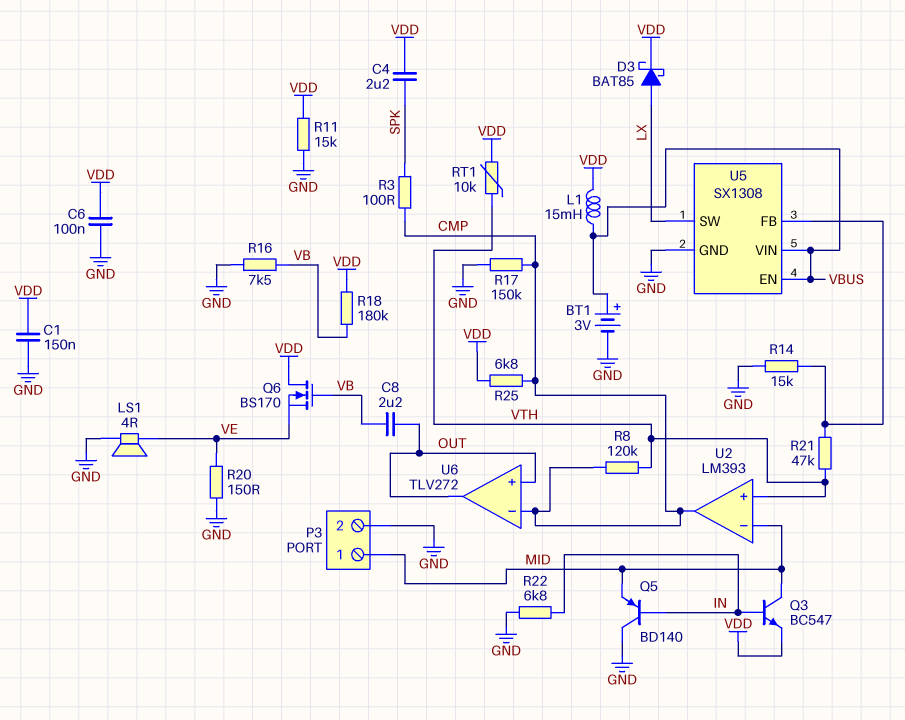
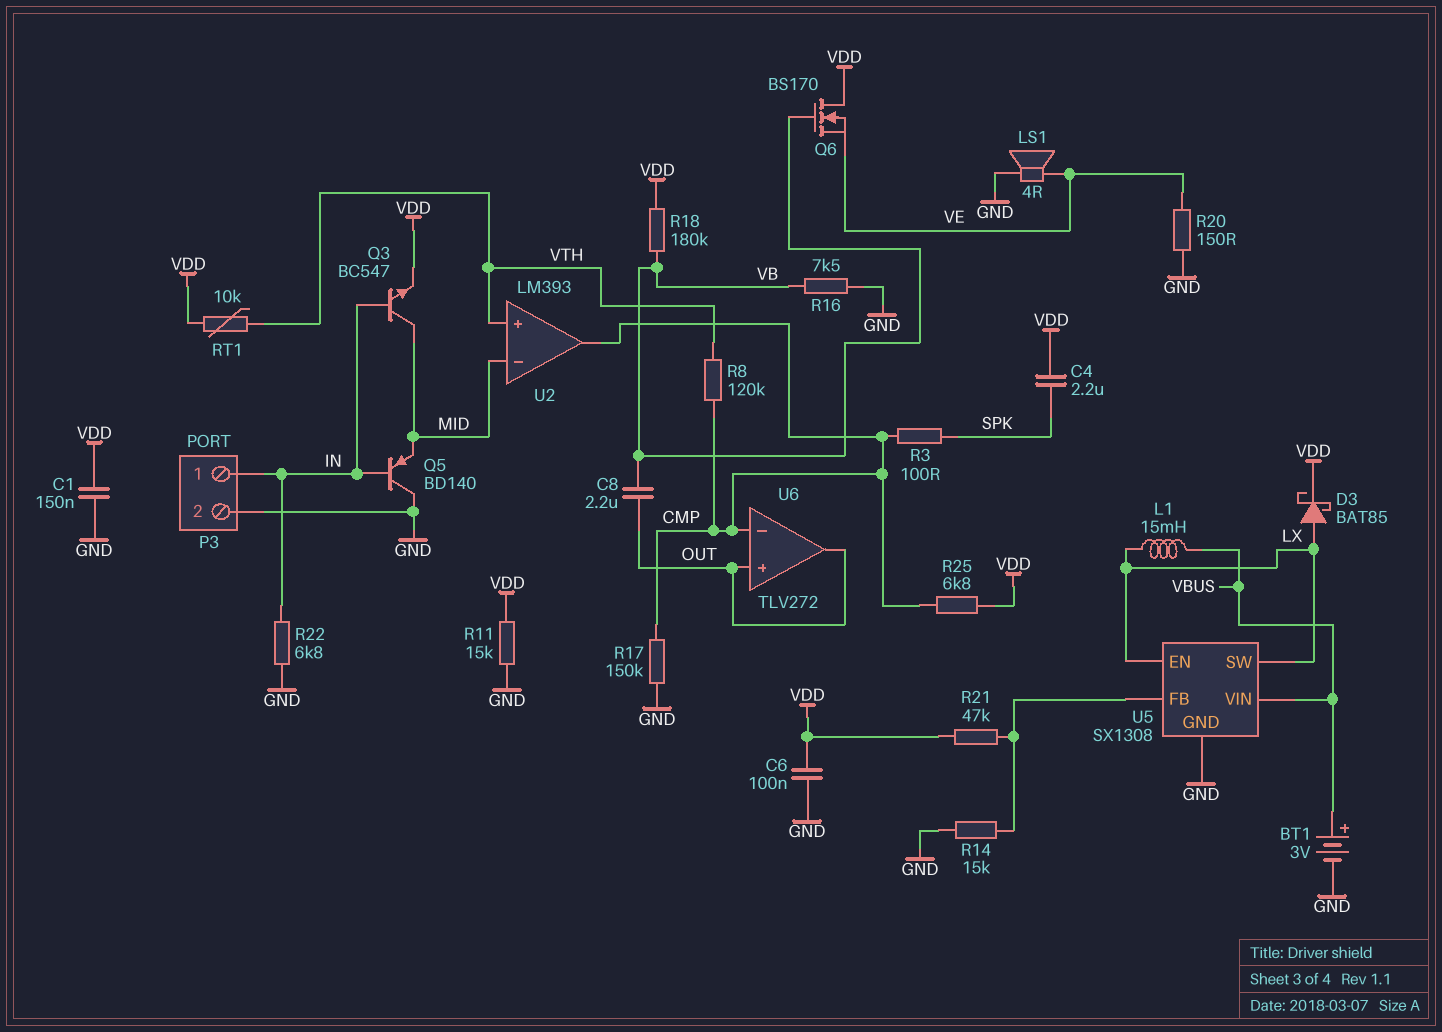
L1: 15mH (VBUS, VDD) -> 15mH (LX, VBUS)
P3 pin 1: MID -> IN
R21: 47k (U5/FB, VTH) -> 47k (U5/FB, VDD)
U5 pin EN: VBUS -> LX

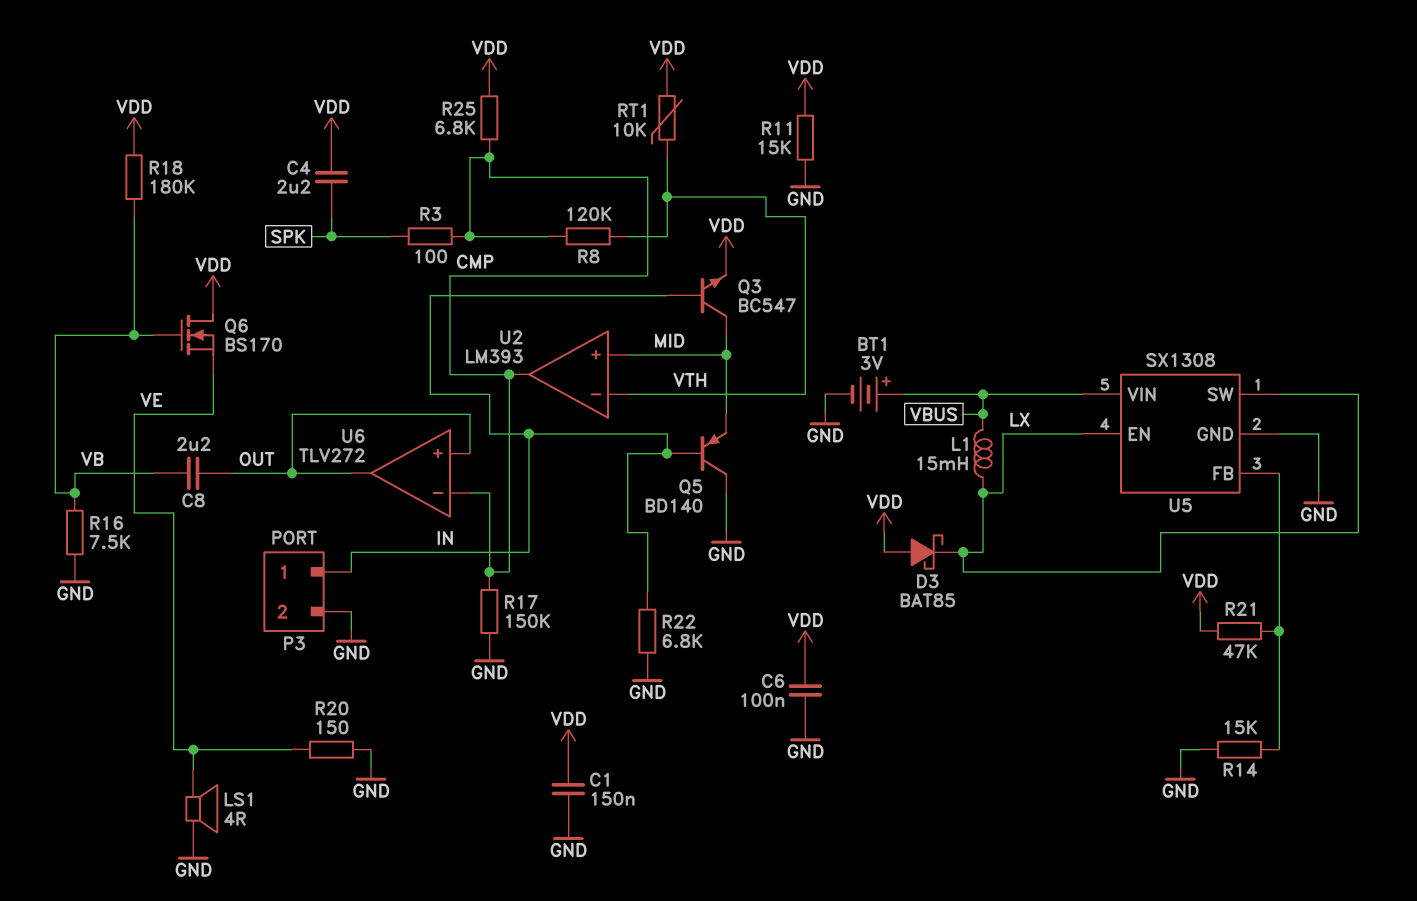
D3: schottky BAT85 (A LX, K VDD) -> schottky BAT85 (A VDD, K LX)
U2 pin in+: VTH -> MID
U2 pin in-: MID -> VTH

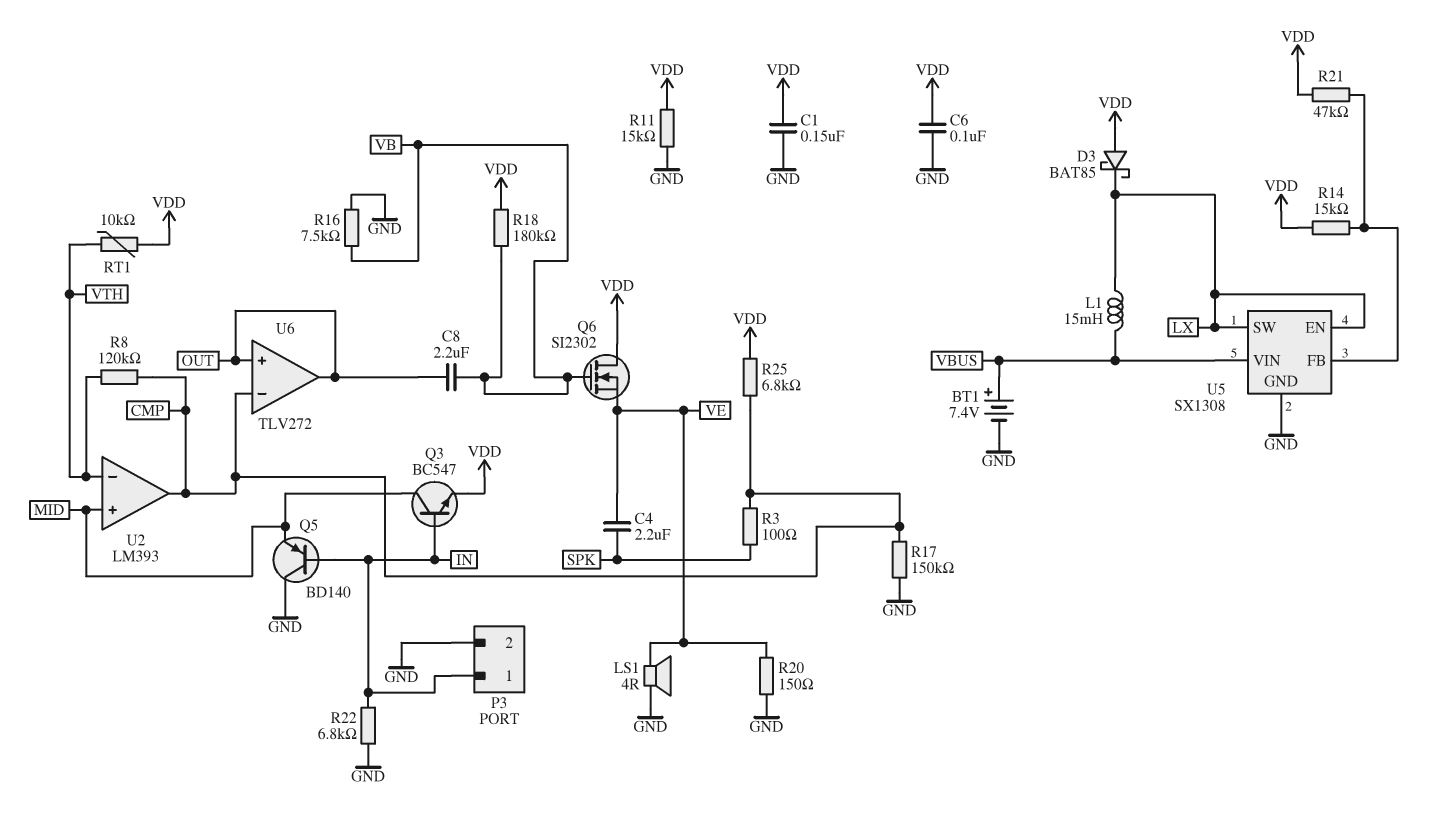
BT1: 3V (plus VBUS, minus GND) -> 7.4V (plus VBUS, minus GND)
C4: 2.2uF (SPK, VDD) -> 2.2uF (SPK, VE)
Q6: NMOS BS170 (G VB, D VDD, S VE) -> NMOS SI2302 (G VB, D VDD, S VE)
R14: 15k (GND, U5/FB) -> 15k (U5/FB, VDD)

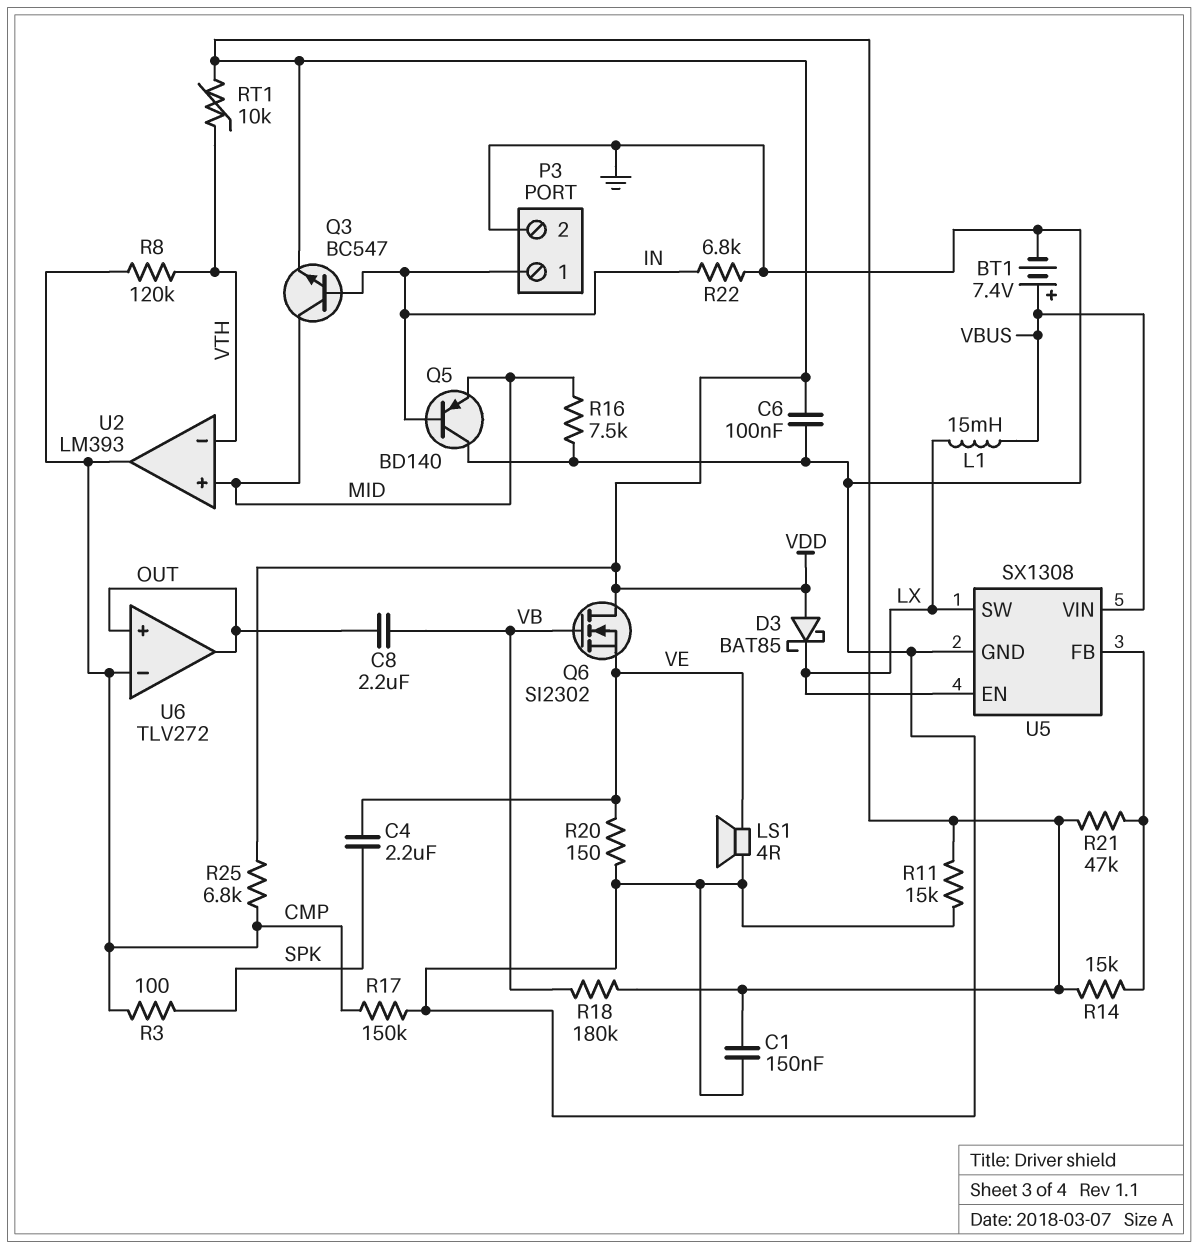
R16: 7.5k (GND, VB) -> 7.5k (GND, MID)

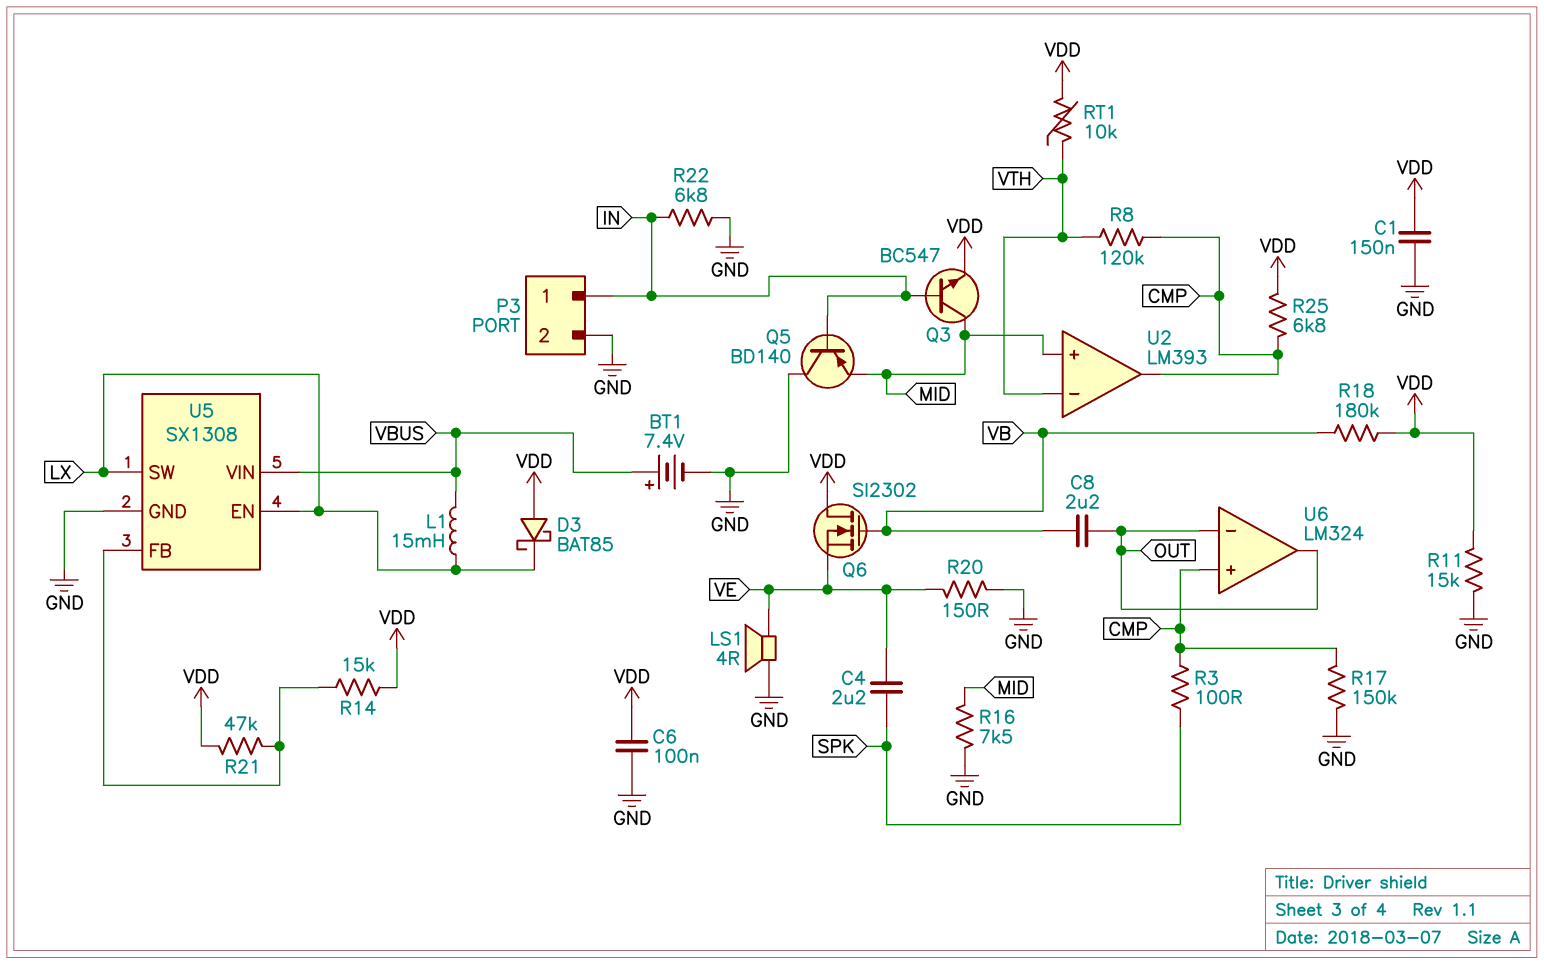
U6: TLV272 -> LM324
U6 pin in+: OUT -> CMP
U6 pin in-: CMP -> OUT

